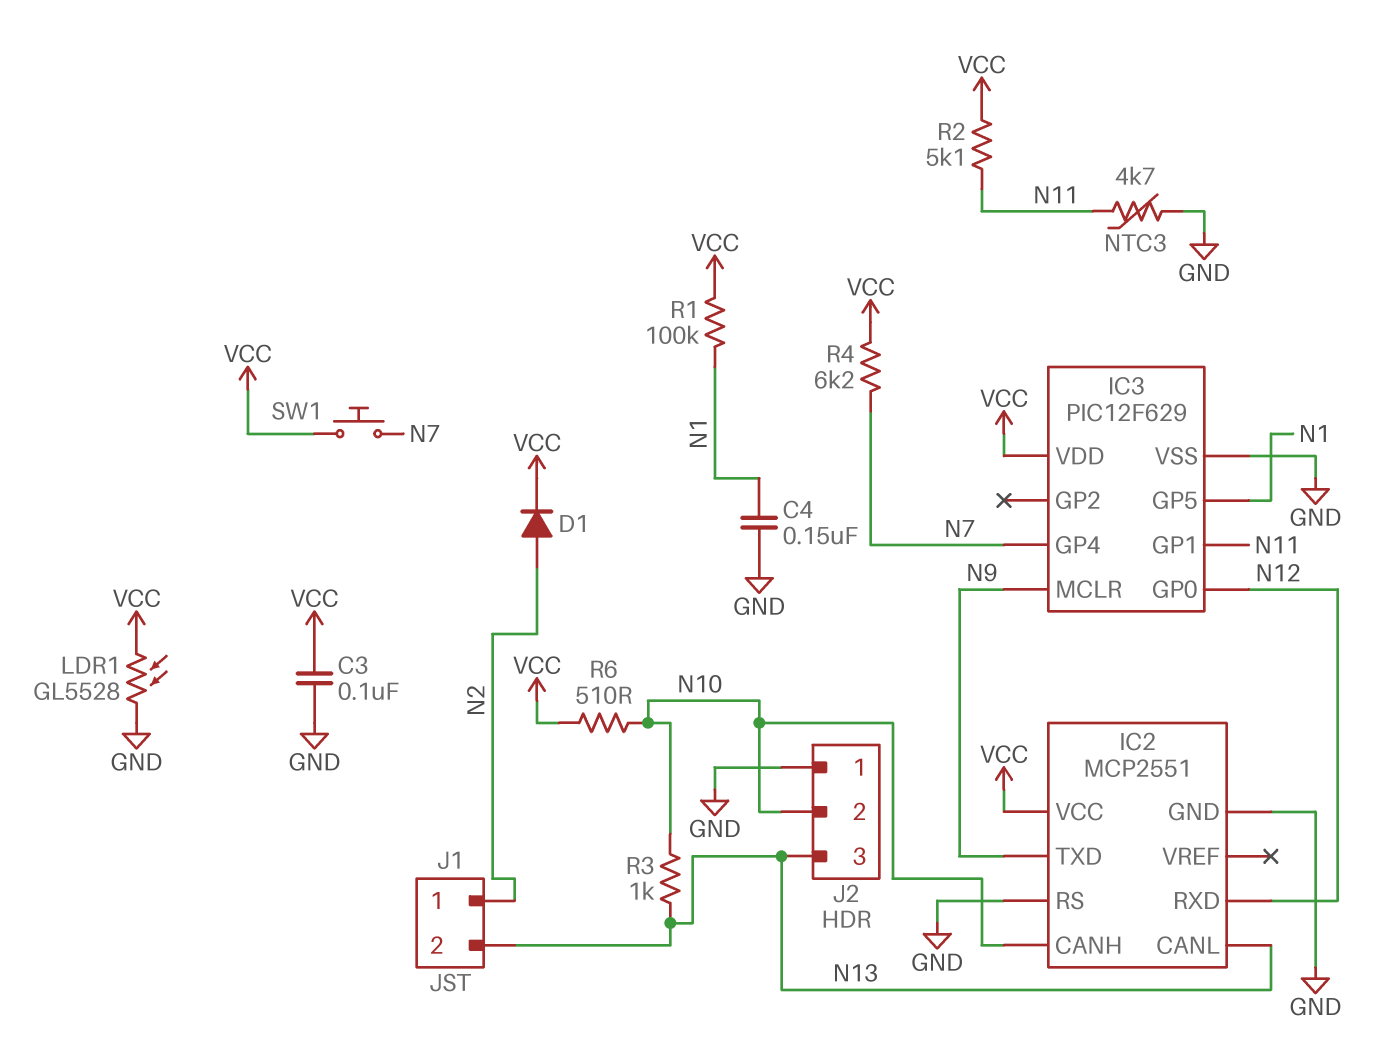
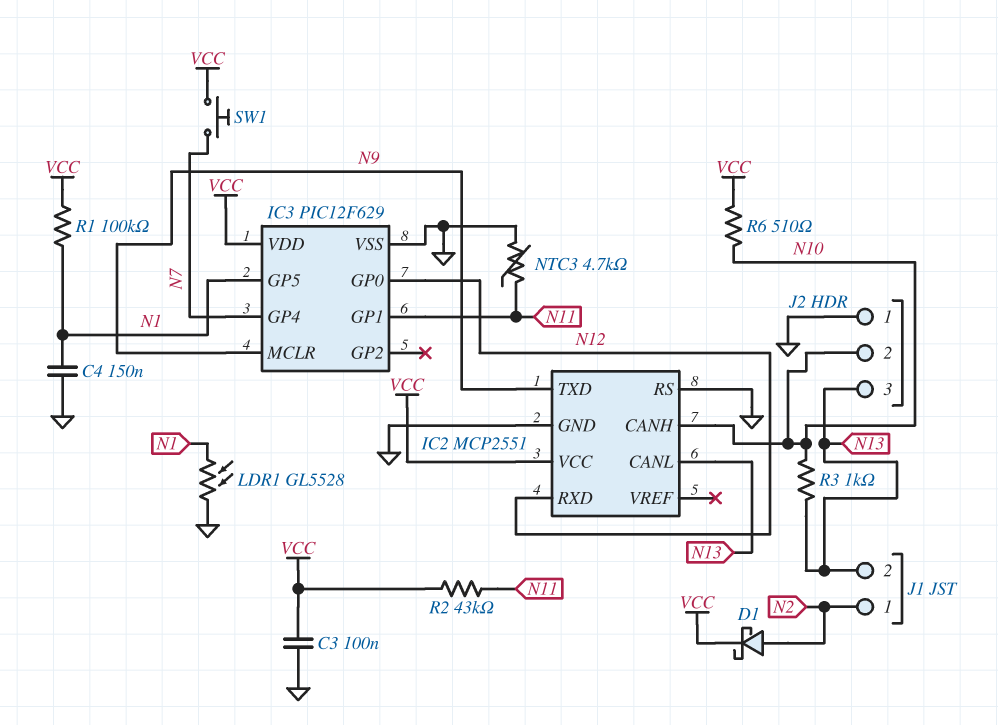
D1: diode (A N2, K VCC) -> schottky (A N2, K VCC)
LDR1: GL5528 (GND, VCC) -> GL5528 (GND, N1)
R2: 5.1k (N11, VCC) -> 43k (N11, VCC)
R4: 6.2k (N7, VCC) -> none

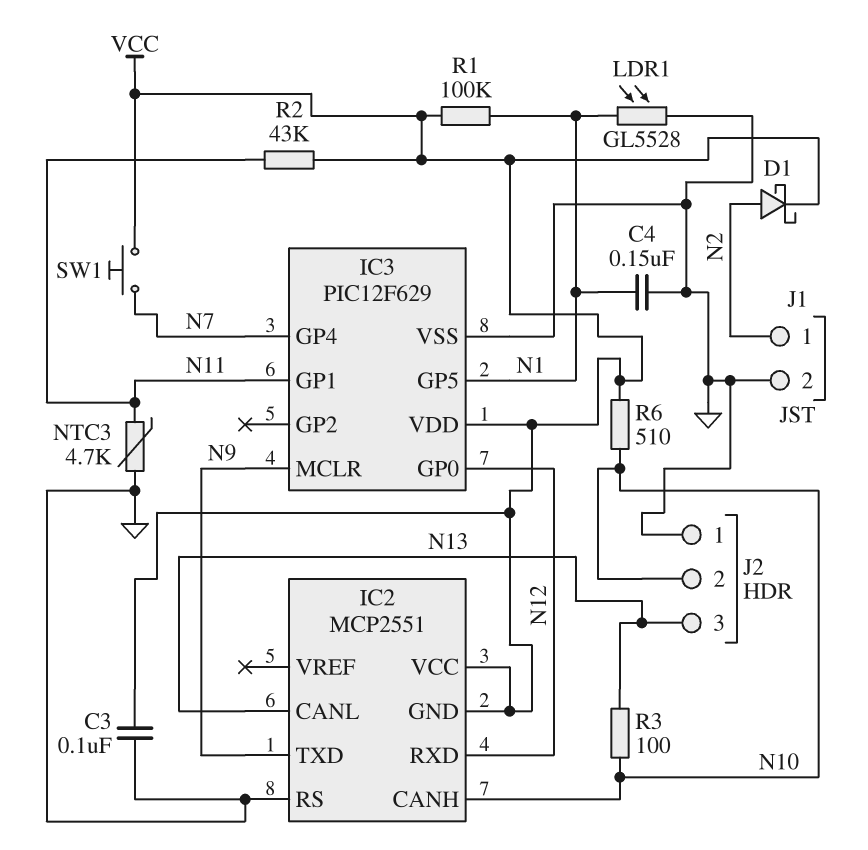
IC2 pin GND: GND -> VCC
J1 pin 2: N13 -> GND
R3: 1k (N10, N13) -> 100 (N10, N13)

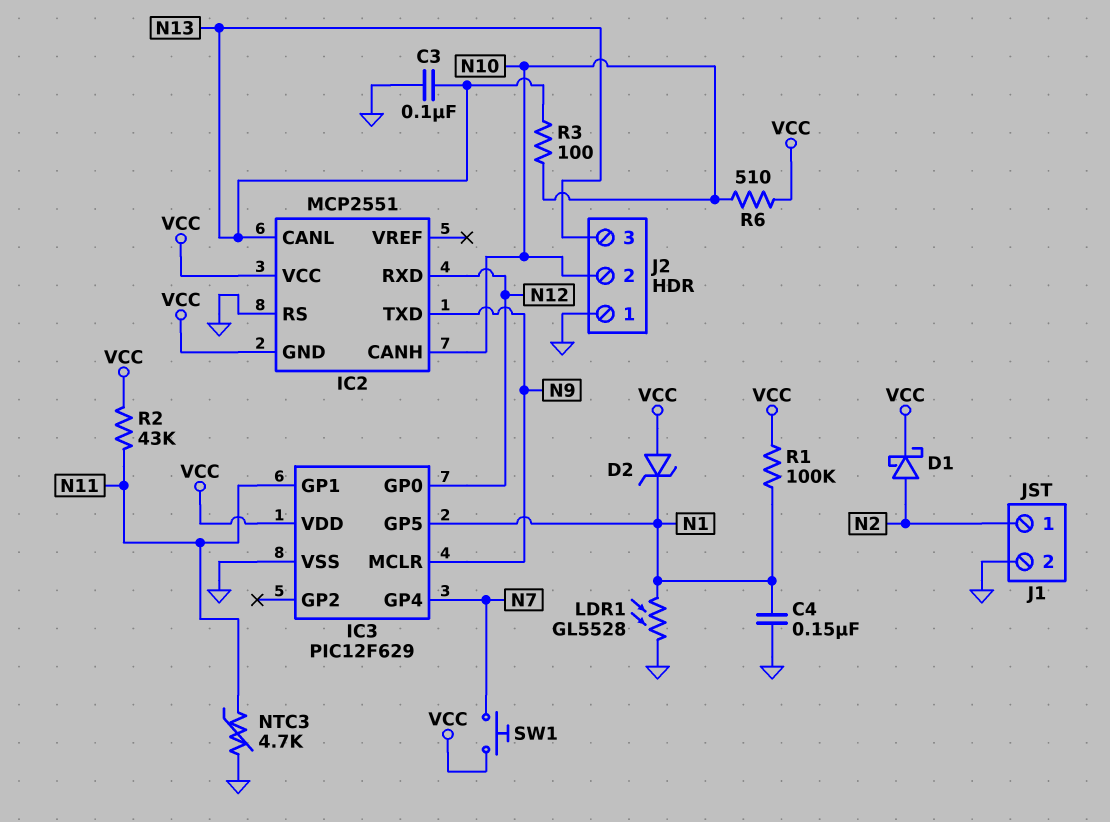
C3: 100nF (GND, VCC) -> 100nF (GND, N13)
D2: none -> zener (A VCC, K N1)

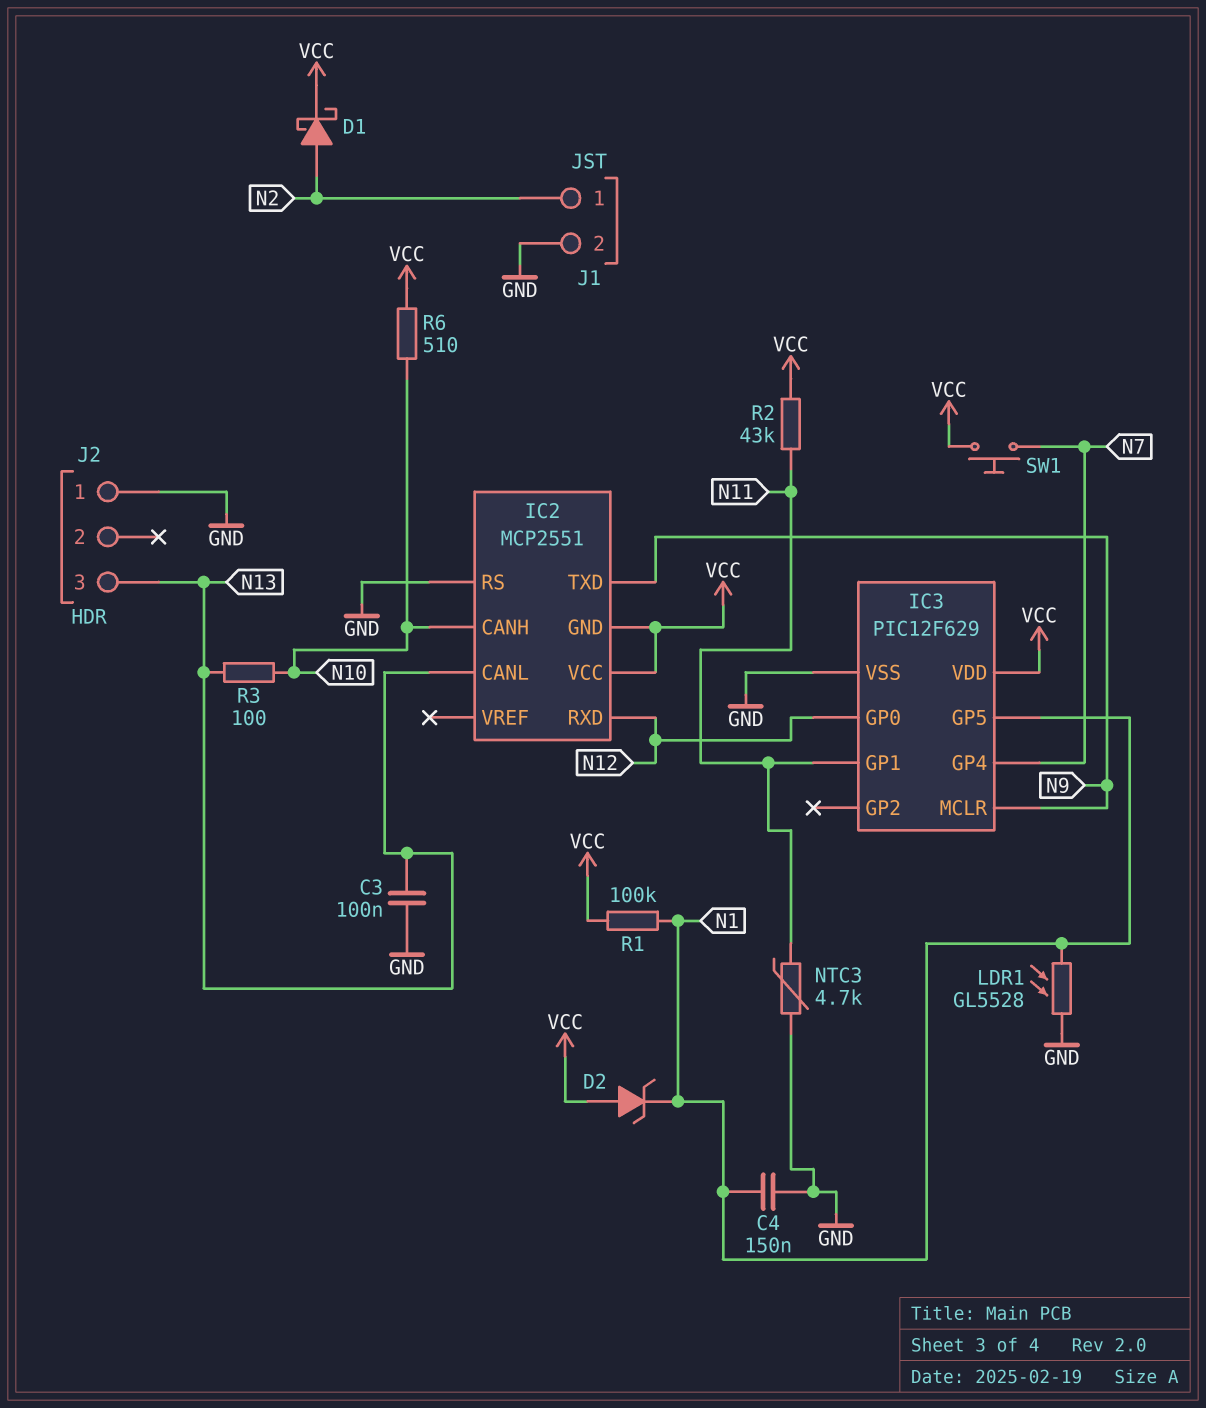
J2 pin 2: N10 -> none

